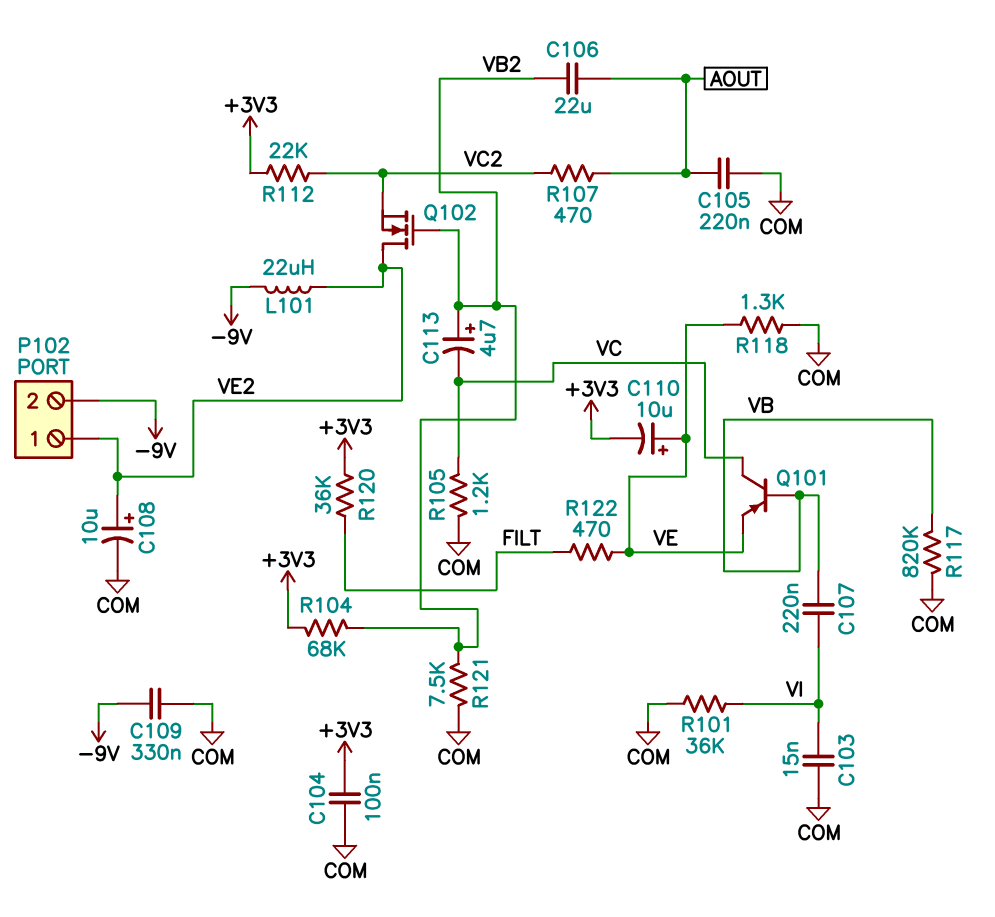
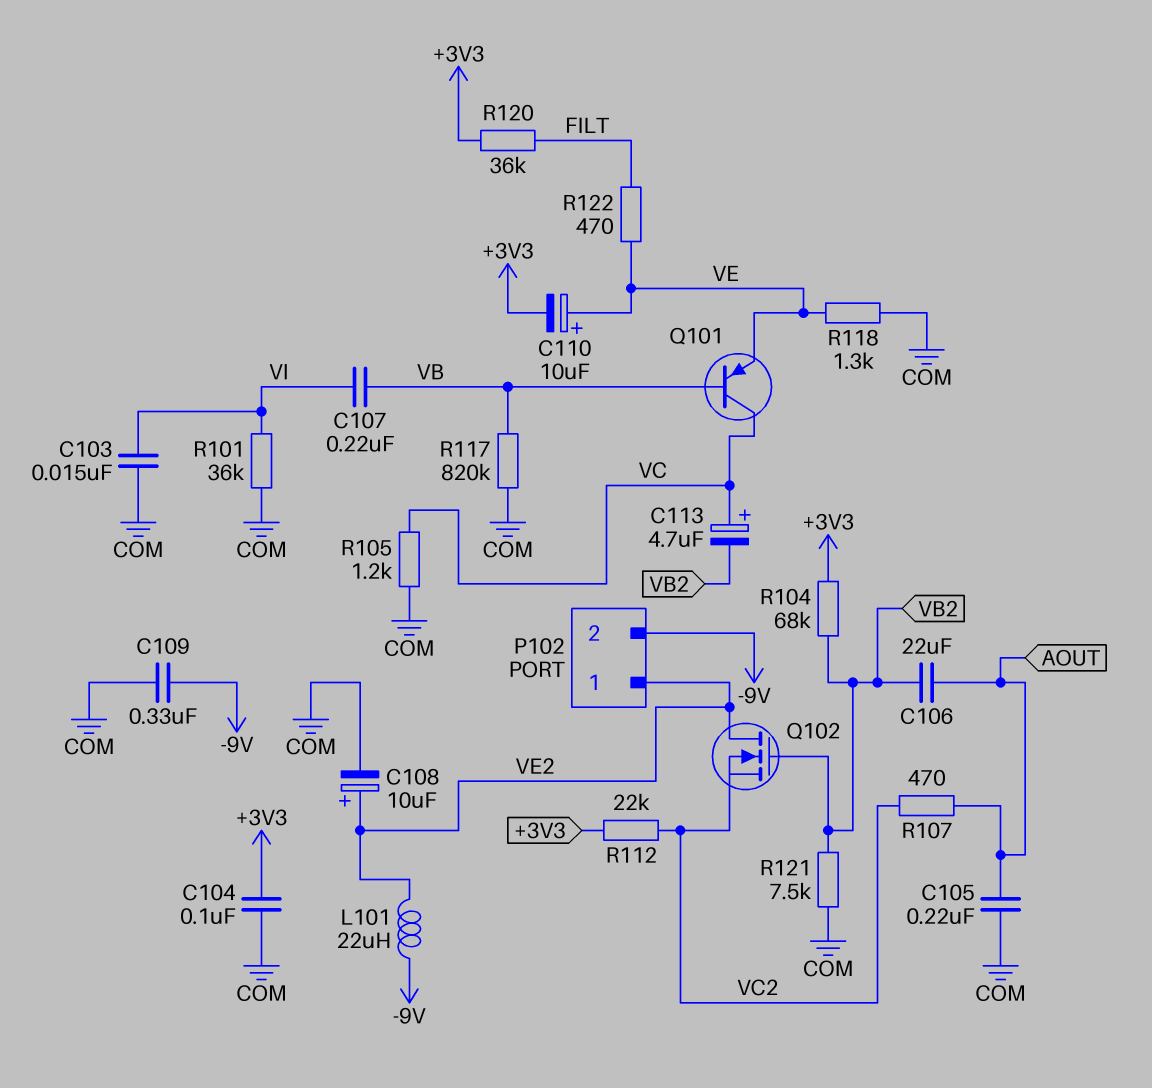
C113: 4.7uF (plus VB2, minus VC) -> 4.7uF (plus VC, minus VB2)

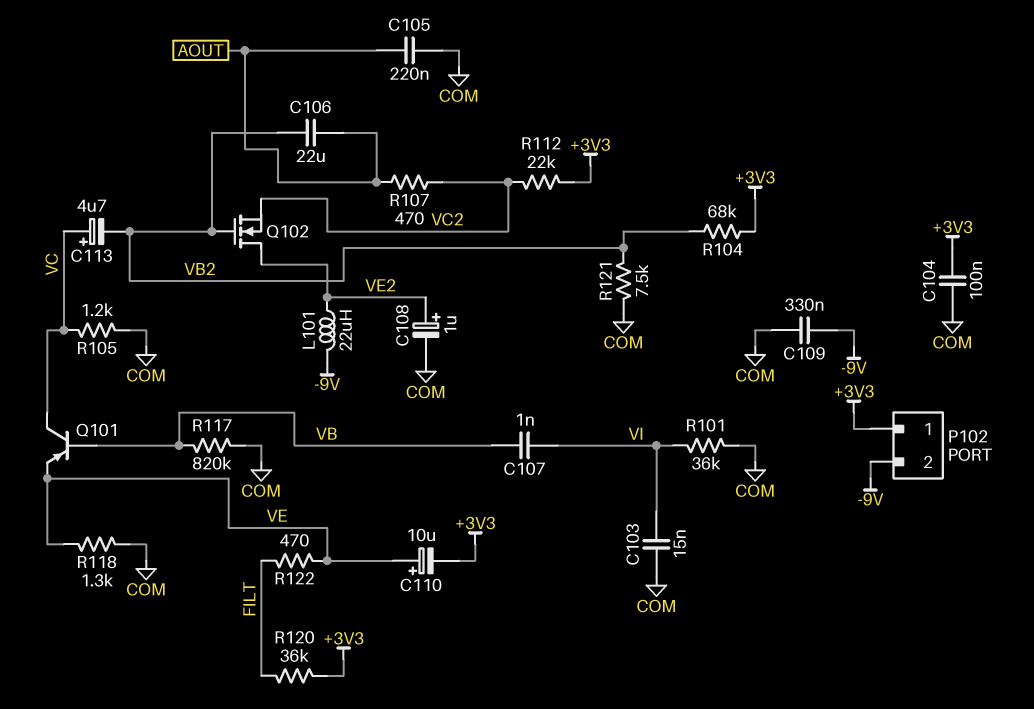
C107: 220nF (VB, VI) -> 1nF (VB, VI)
C108: 10uF (plus VE2, minus COM) -> 1uF (plus VE2, minus COM)
P102 pin 1: VE2 -> +3V3

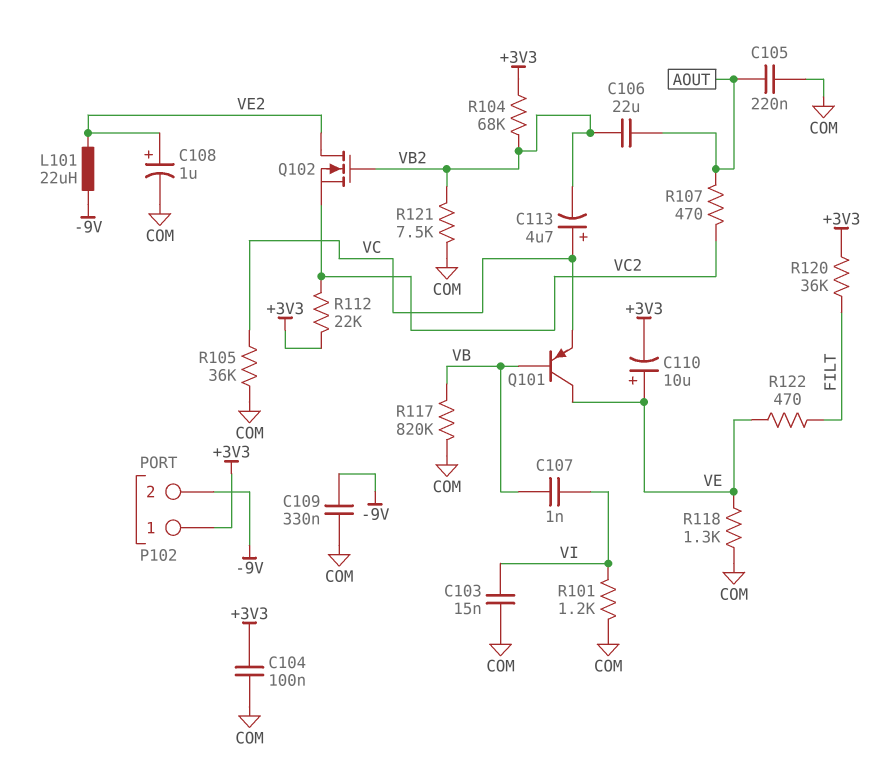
Q101: PNP (B VB, C VC, E VE) -> PNP (B VB, C VE, E VC)
R101: 36k (COM, VI) -> 1.2k (COM, VI)
R105: 1.2k (COM, VC) -> 36k (COM, VC)

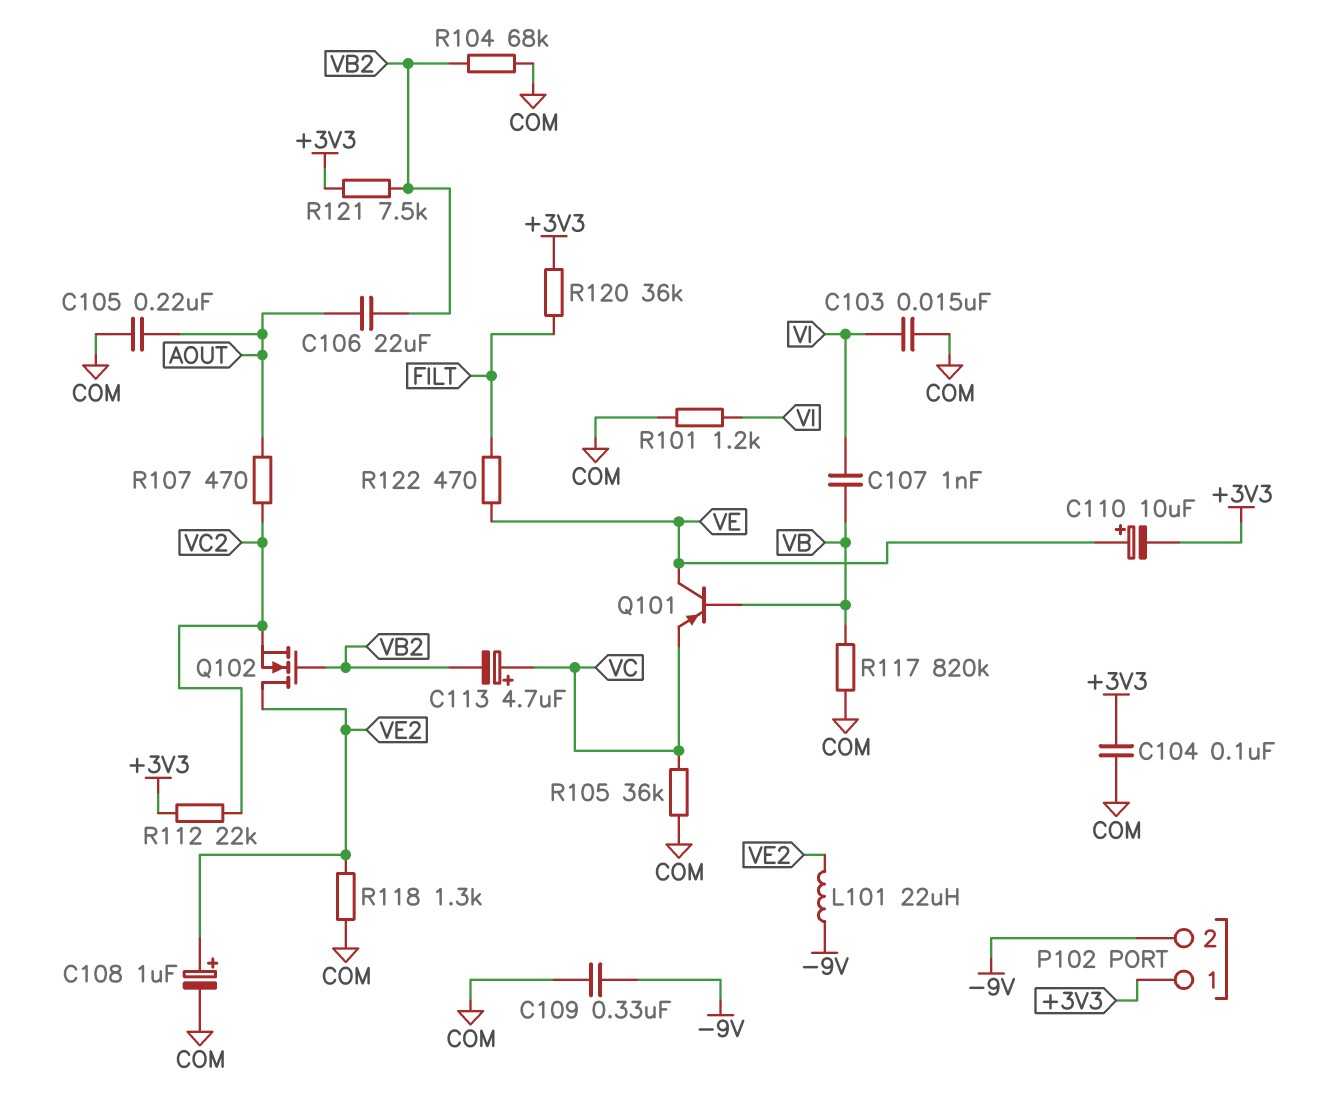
R104: 68k (+3V3, VB2) -> 68k (COM, VB2)
R118: 1.3k (COM, VE) -> 1.3k (COM, VE2)
R121: 7.5k (COM, VB2) -> 7.5k (+3V3, VB2)

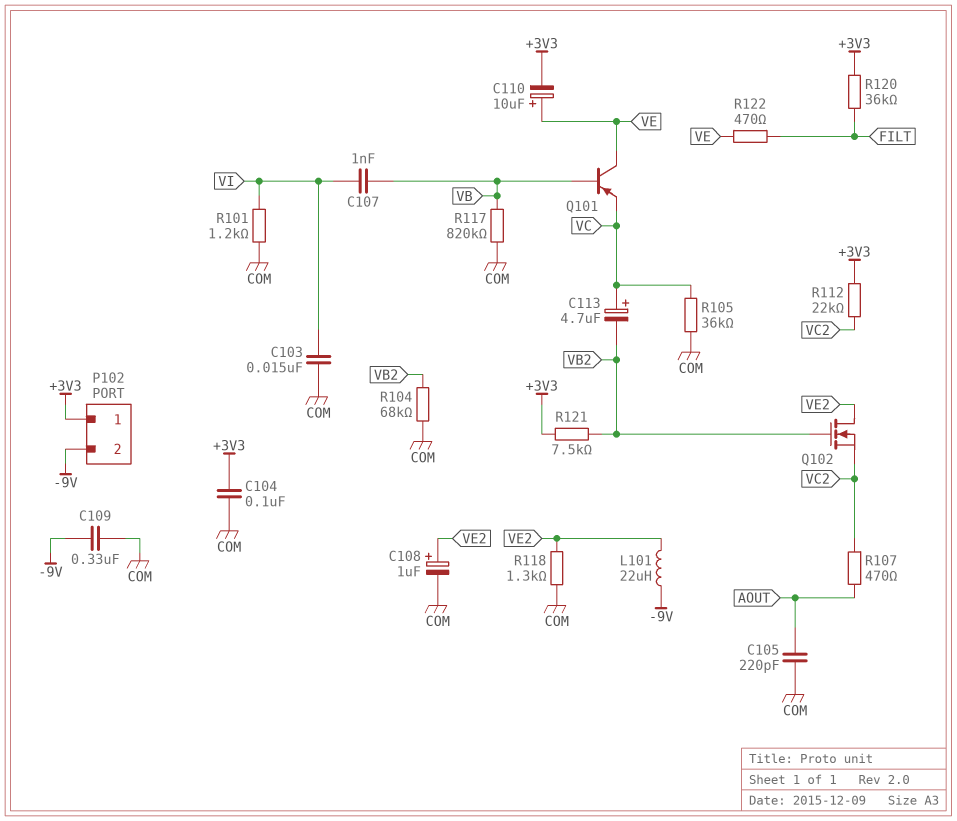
C105: 220nF (AOUT, COM) -> 220pF (AOUT, COM)
C106: 22uF (AOUT, VB2) -> none

